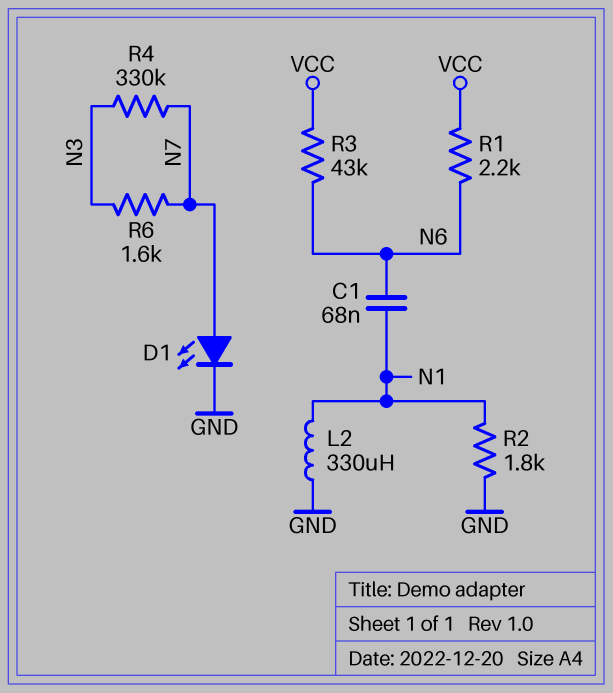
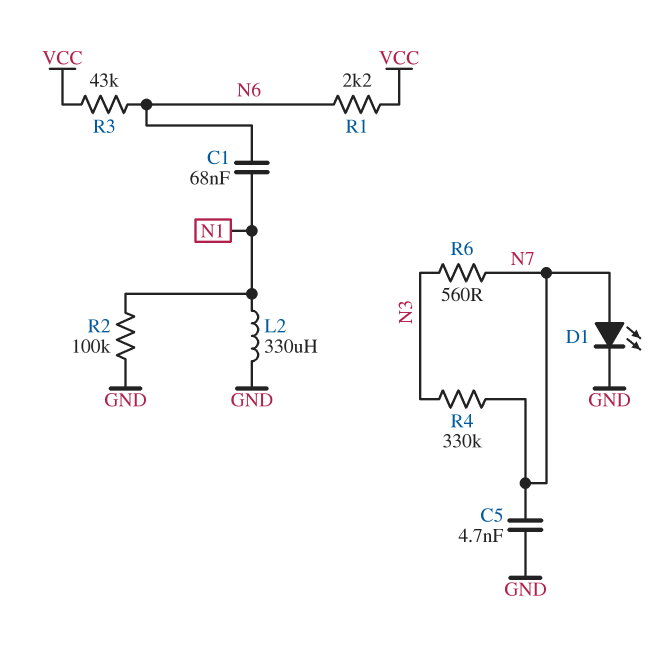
C5: none -> 4.7nF (GND, N7)
R2: 1.8k (GND, N1) -> 100k (GND, N1)
R6: 1.6k (N3, N7) -> 560 (N3, N7)

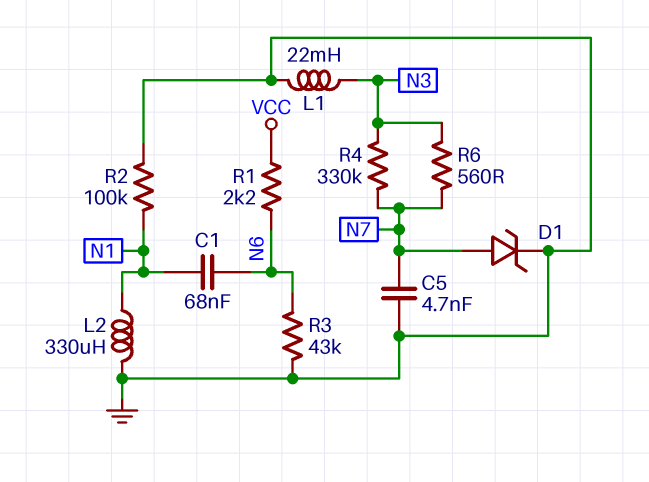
D1: LED (A N7, K GND) -> zener (A N7, K GND)
L1: none -> 22mH (GND, N3)
R3: 43k (N6, VCC) -> 43k (GND, N6)

